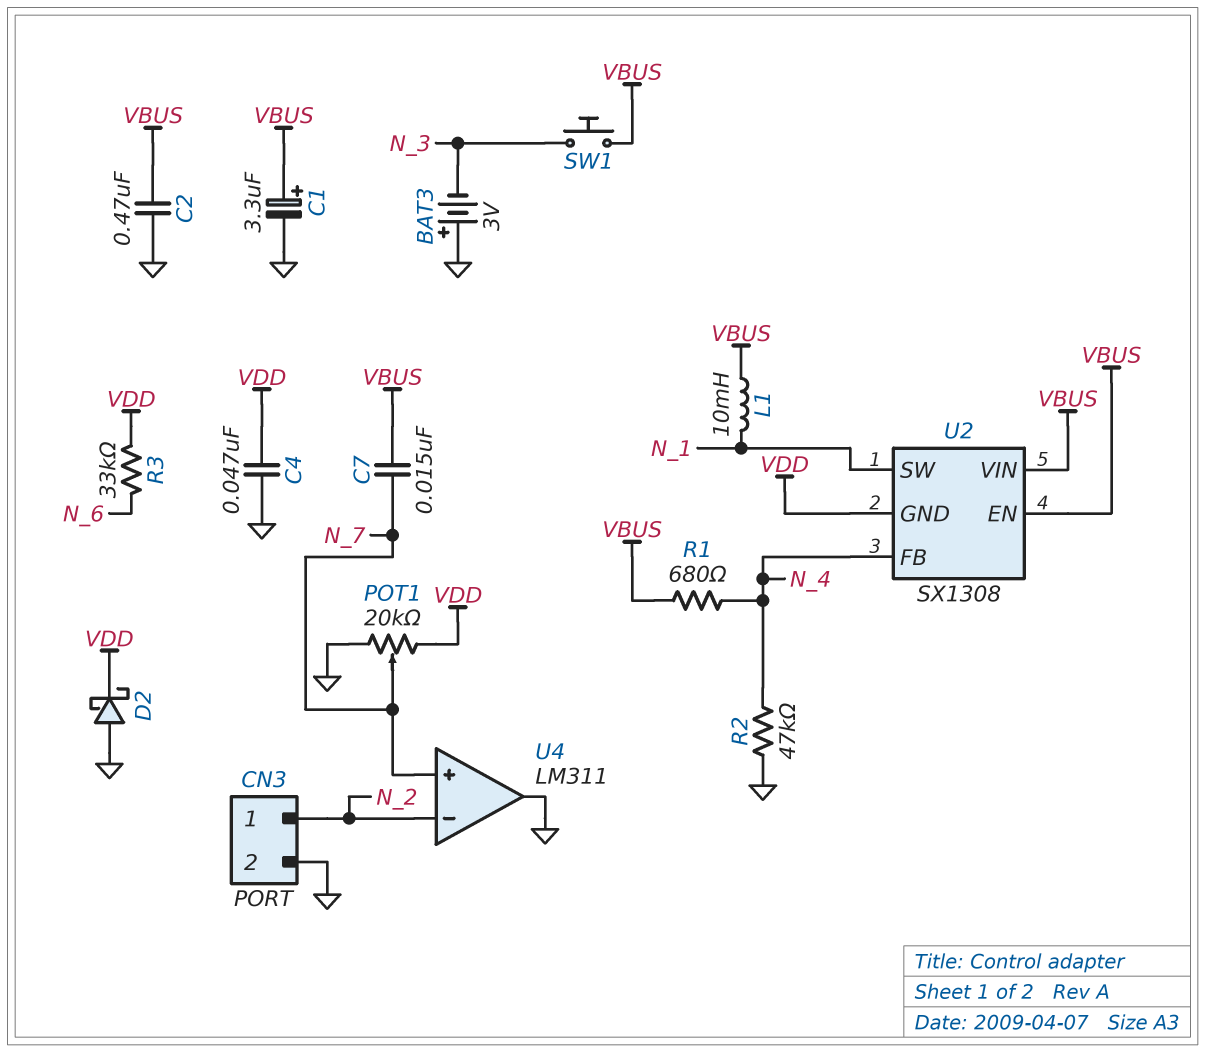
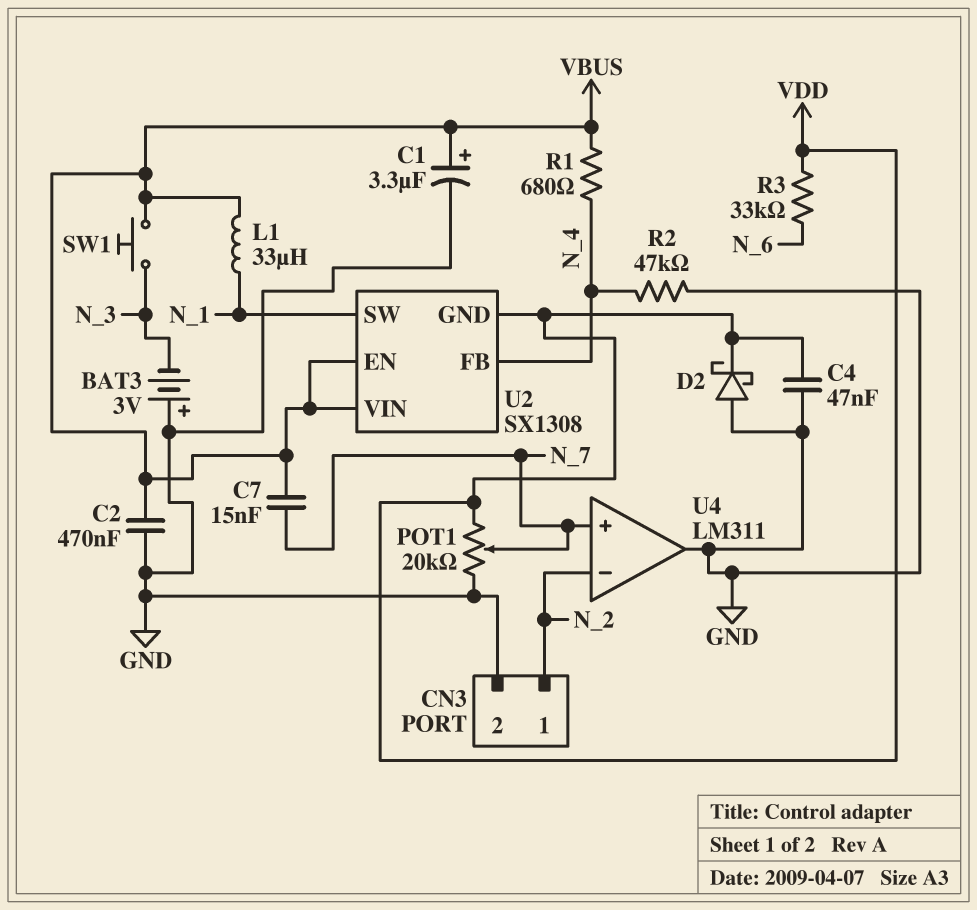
L1: 10mH (N_1, VBUS) -> 33uH (N_1, VBUS)

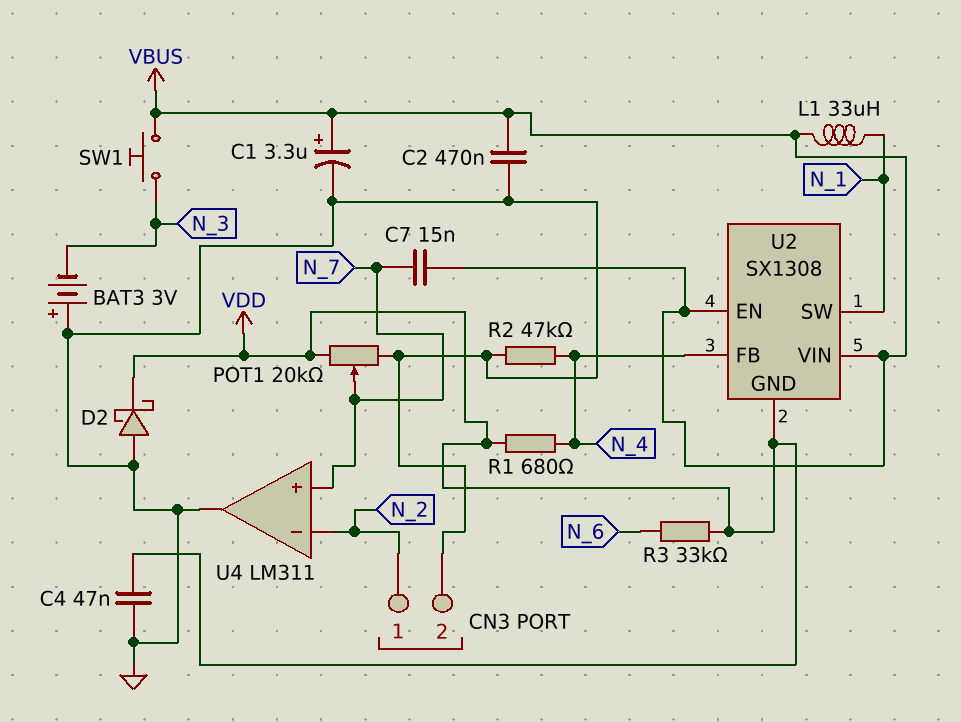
R1: 680 (N_4, VBUS) -> 680 (N_4, VDD)

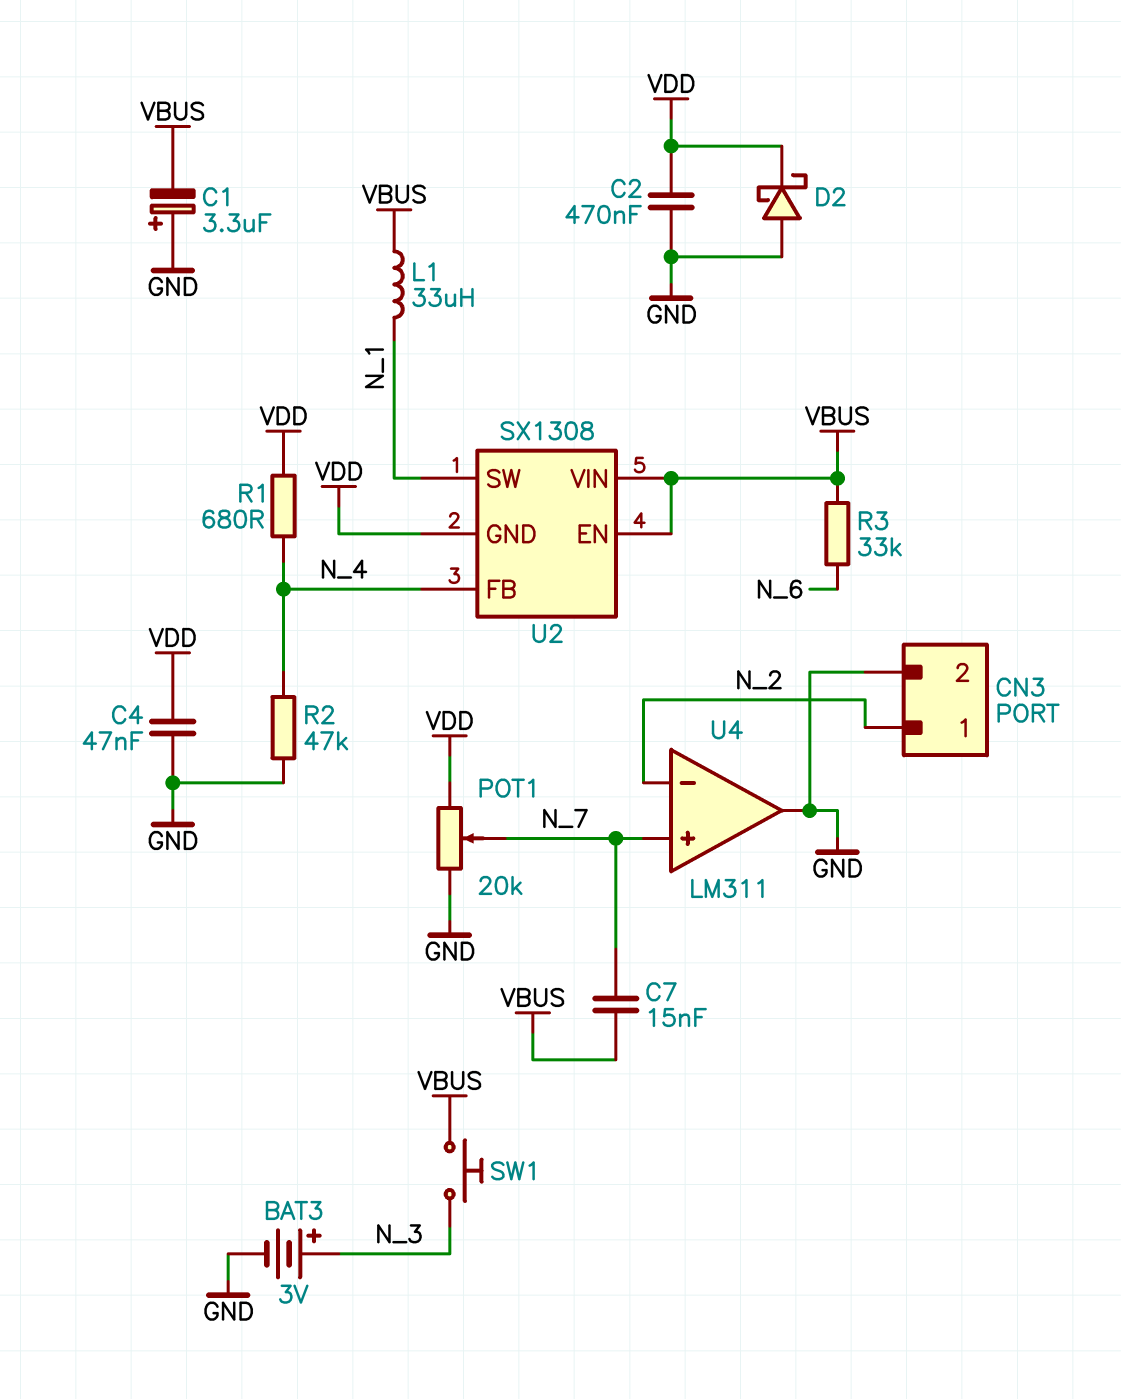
BAT3: 3V (plus GND, minus N_3) -> 3V (plus N_3, minus GND)
C1: 3.3uF (plus VBUS, minus GND) -> 3.3uF (plus GND, minus VBUS)
C2: 470nF (GND, VBUS) -> 470nF (GND, VDD)
R3: 33k (N_6, VDD) -> 33k (N_6, VBUS)

